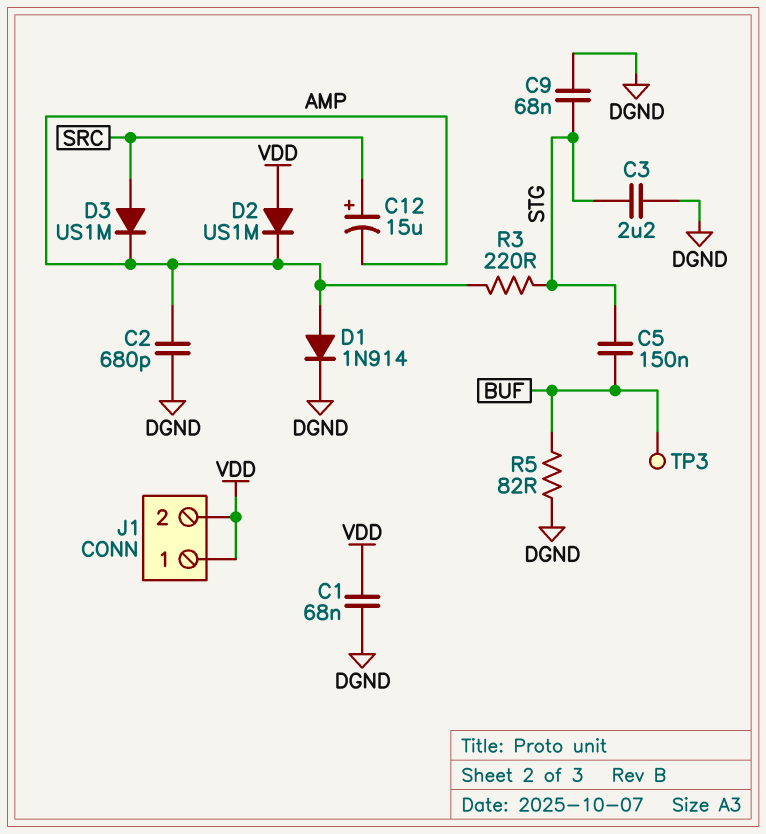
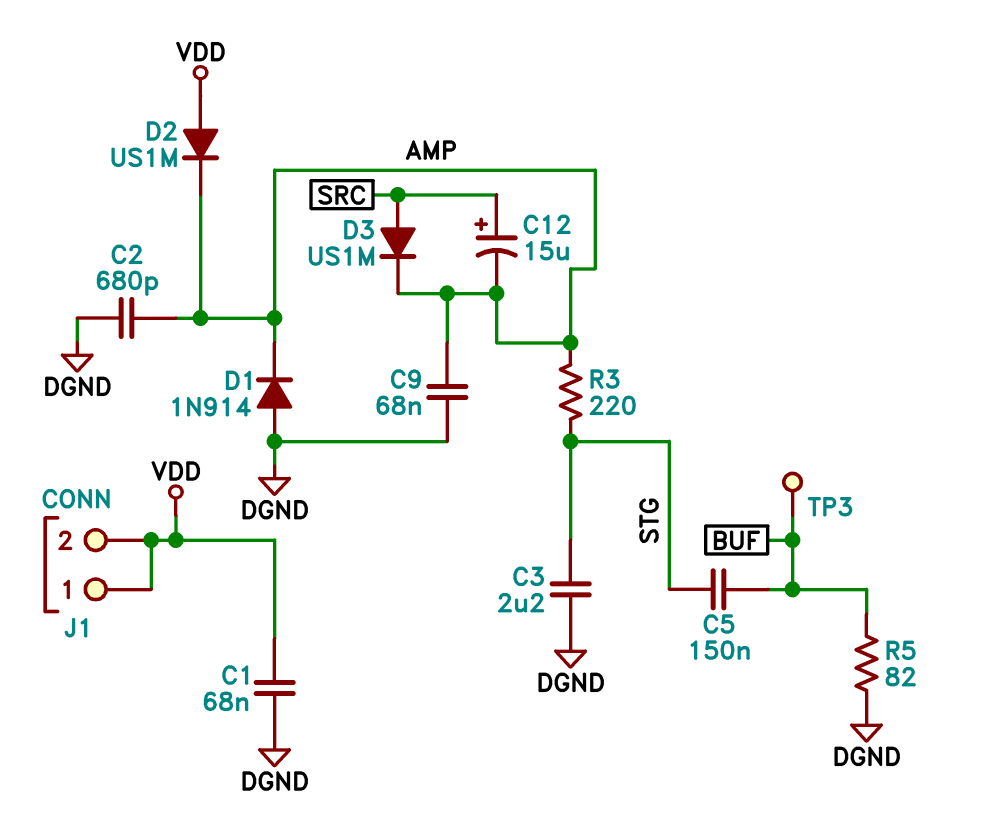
C9: 68nF (DGND, STG) -> 68nF (AMP, DGND)
D1: diode 1N914 (A AMP, K DGND) -> diode 1N914 (A DGND, K AMP)

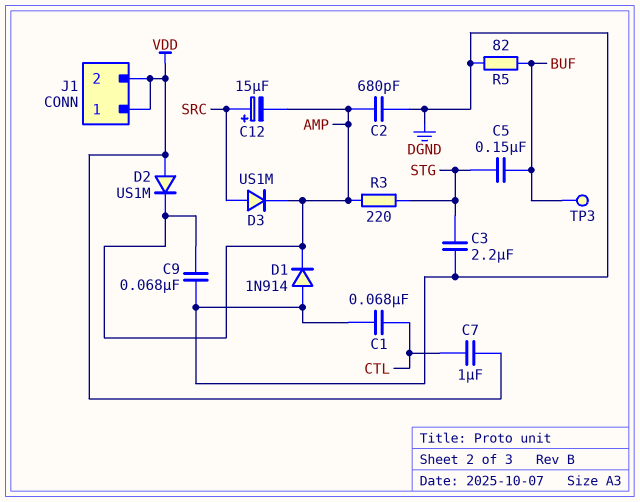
C1: 68nF (DGND, VDD) -> 68nF (CTL, DGND)
C7: none -> 1uF (CTL, VDD)

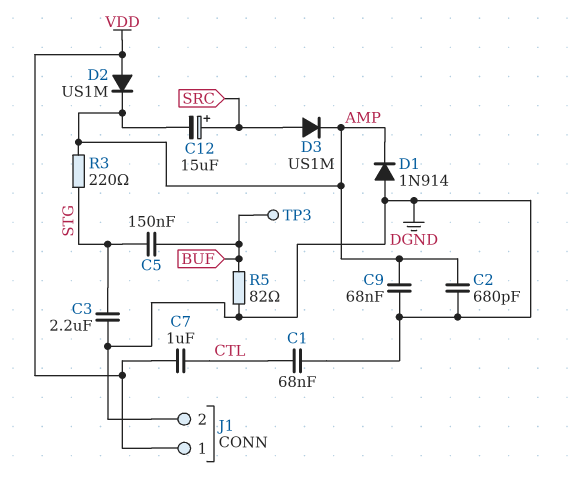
J1 pin 2: VDD -> DGND

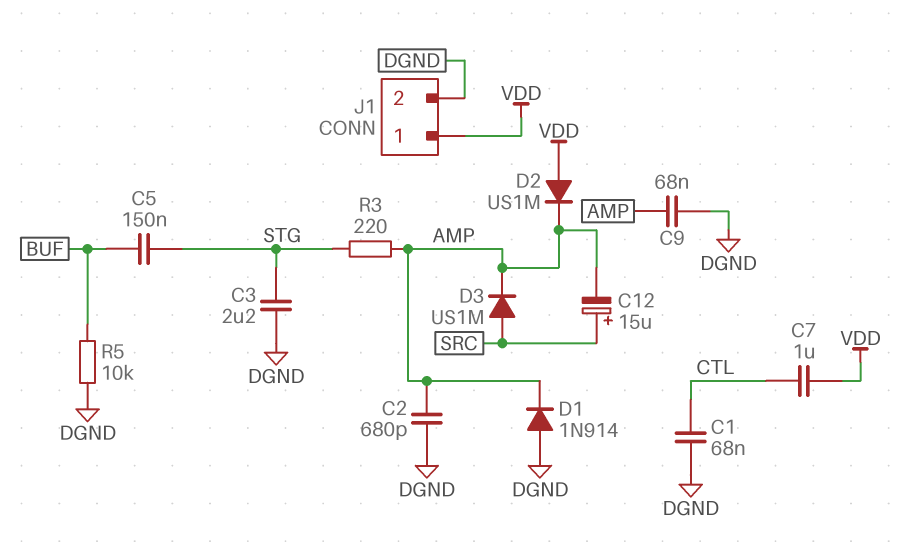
R5: 82 (BUF, DGND) -> 10k (BUF, DGND)
TP3: test point (BUF) -> none

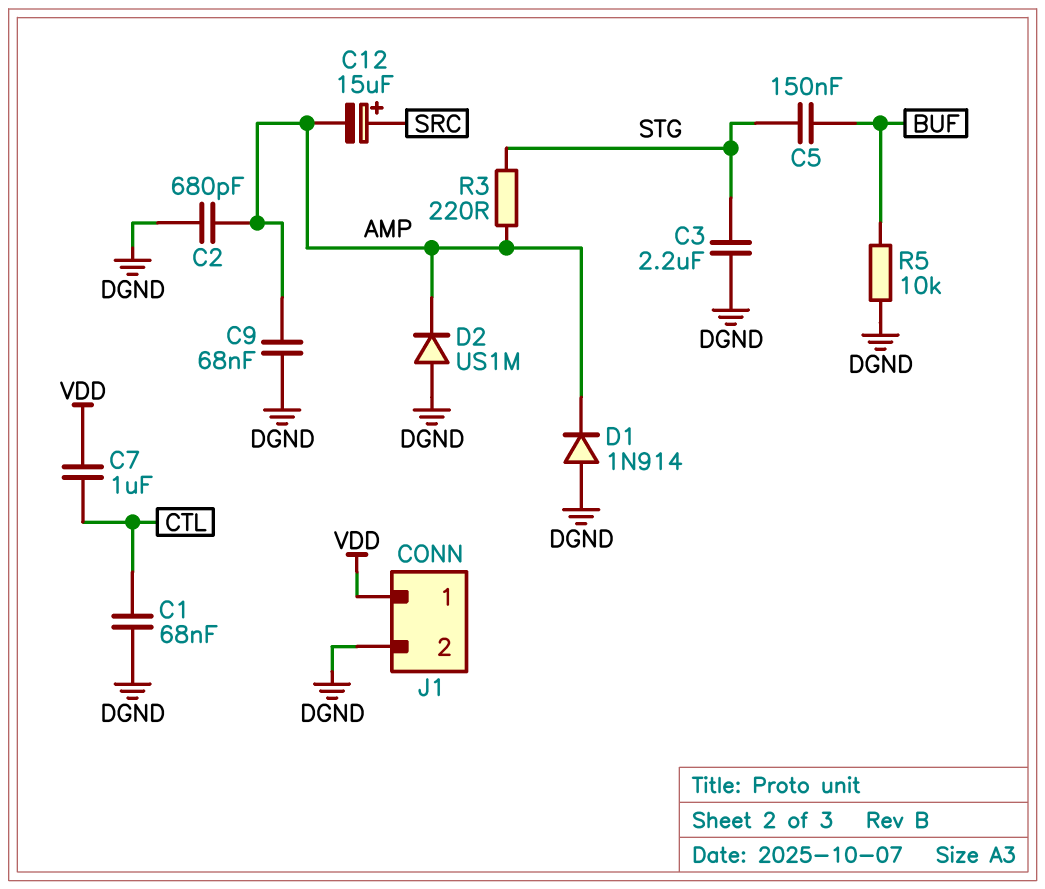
D2: diode US1M (A VDD, K AMP) -> diode US1M (A DGND, K AMP)
D3: diode US1M (A SRC, K AMP) -> none

